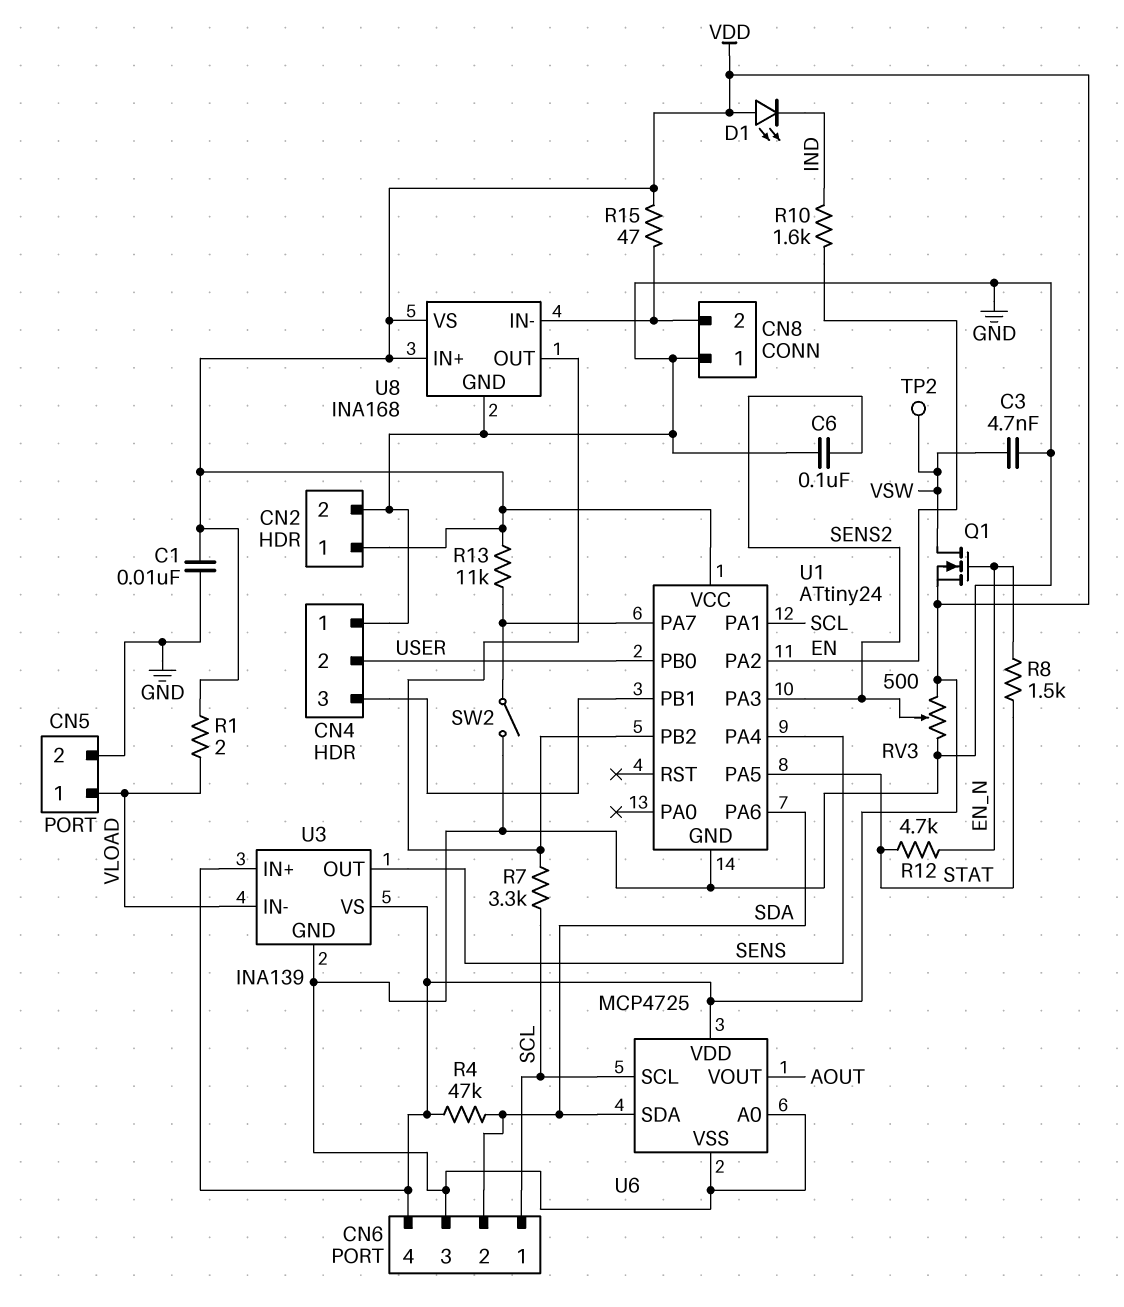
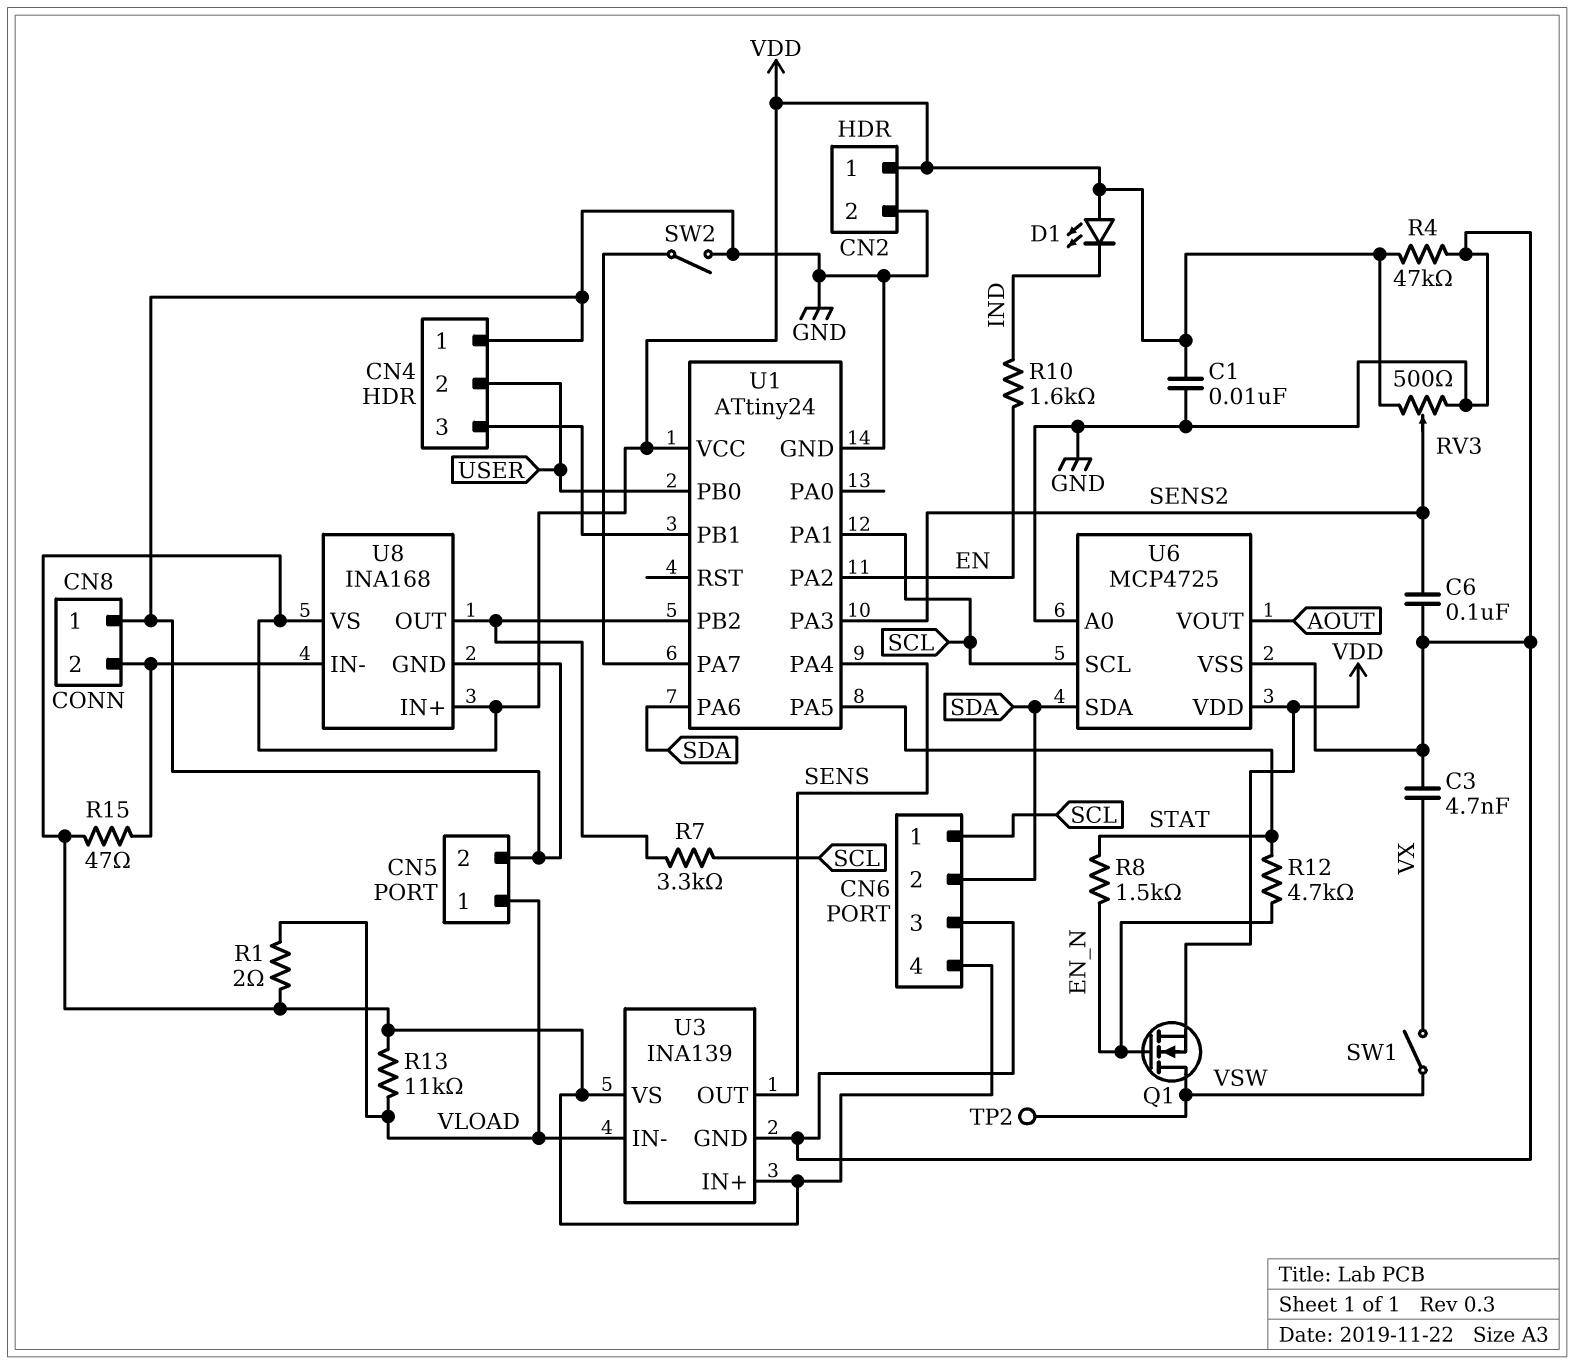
C3: 4.7nF (GND, VSW) -> 4.7nF (GND, VX)
R4: 47k (SDA, VDD) -> 47k (GND, VDD)
R13: 11k (U1/PA7, VDD) -> 11k (VDD, VLOAD)
SW1: none -> switch (VSW, VX)

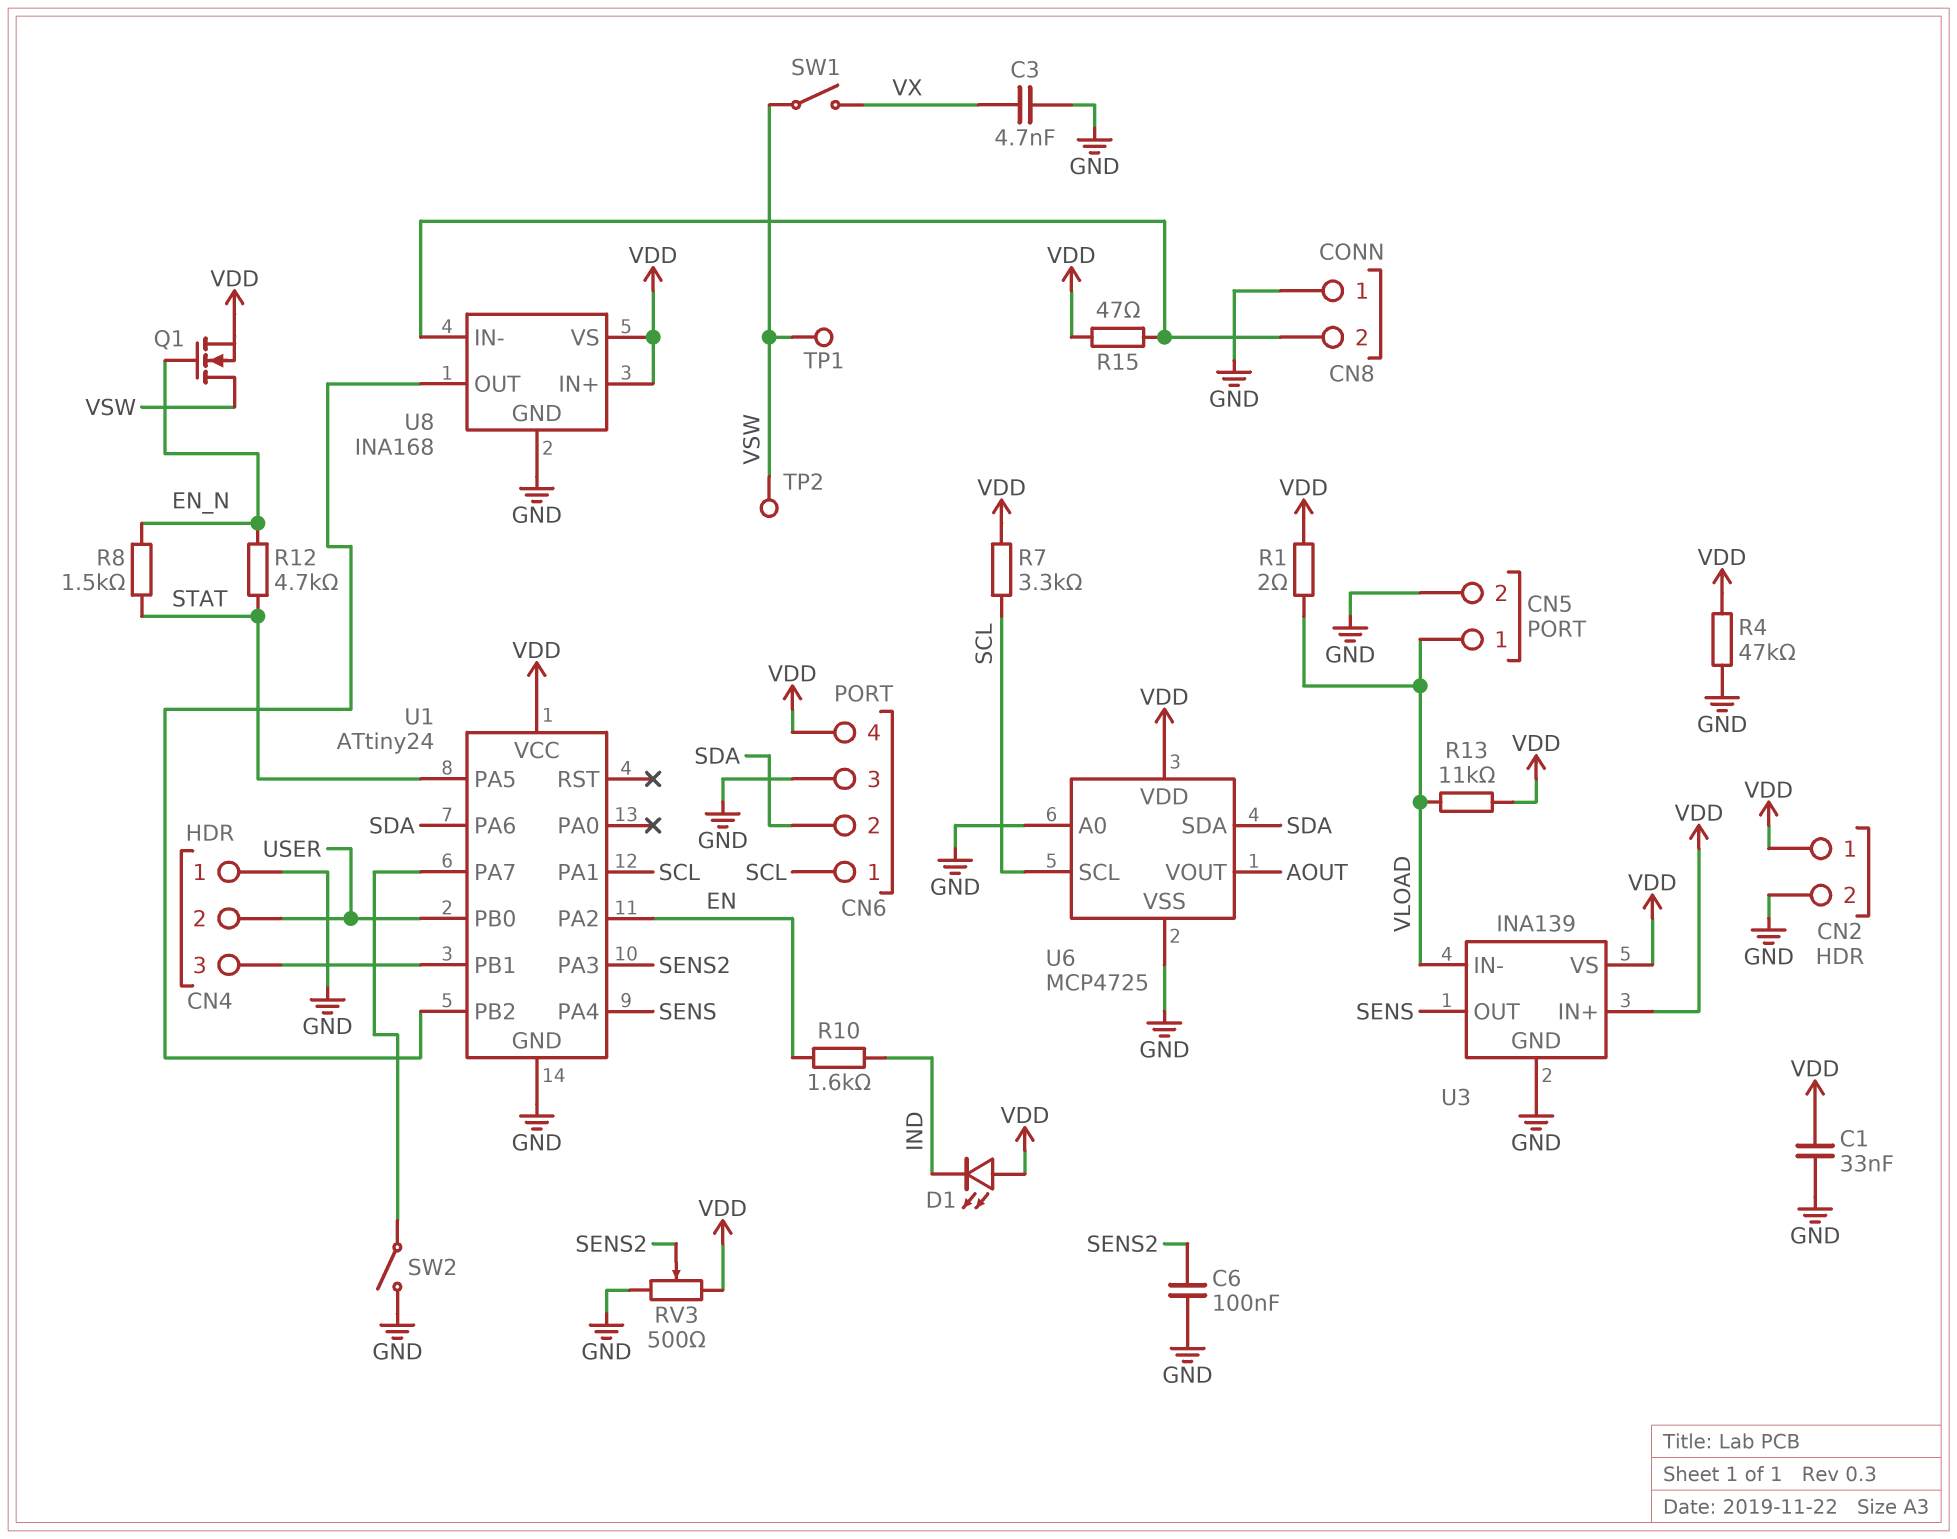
C1: 10nF (GND, VDD) -> 33nF (GND, VDD)
R7: 3.3k (SCL, U1/PB2) -> 3.3k (SCL, VDD)
TP1: none -> test point (VSW)

